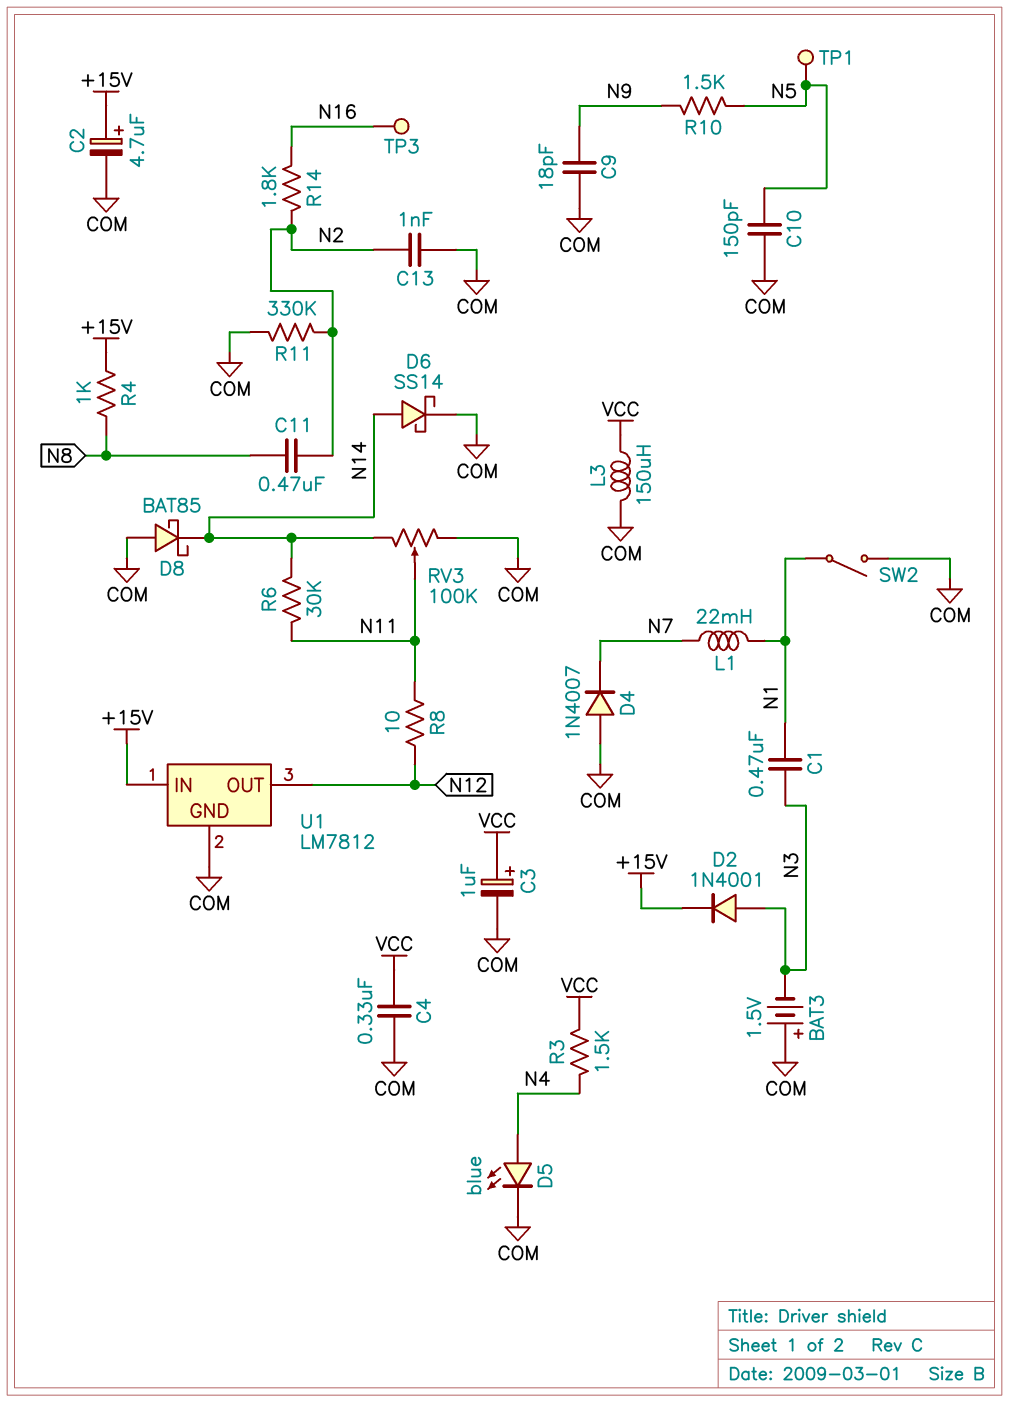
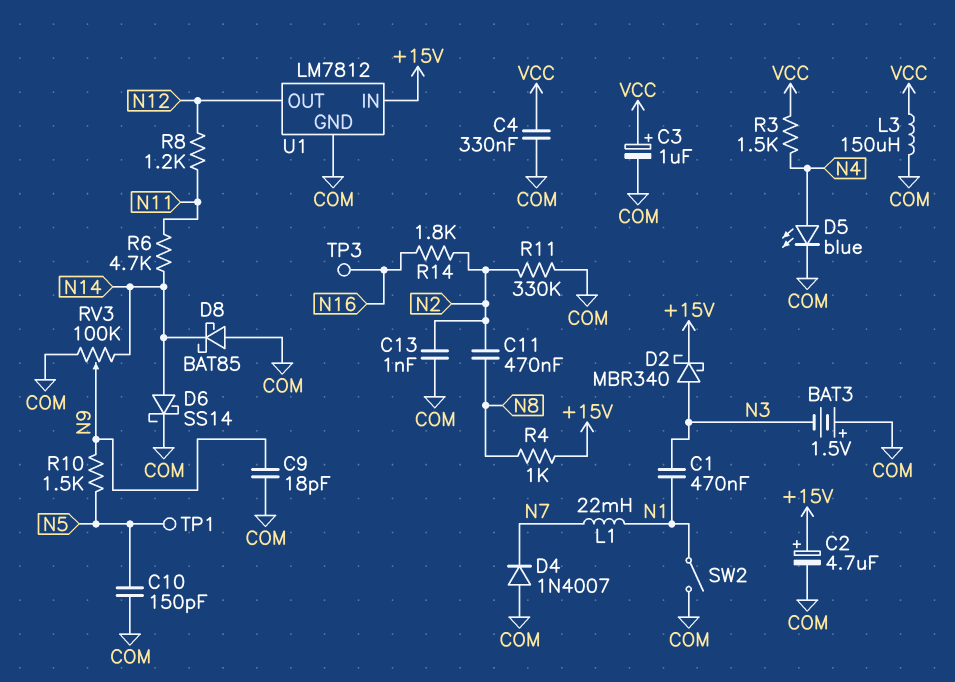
D2: diode 1N4001 (A N3, K +15V) -> schottky MBR340 (A N3, K +15V)
R6: 30k (N11, N14) -> 4.7k (N11, N14)
R8: 10 (N11, N12) -> 1.2k (N11, N12)
RV3: 100k (COM, N14, wiper N11) -> 100k (COM, N14, wiper N9)

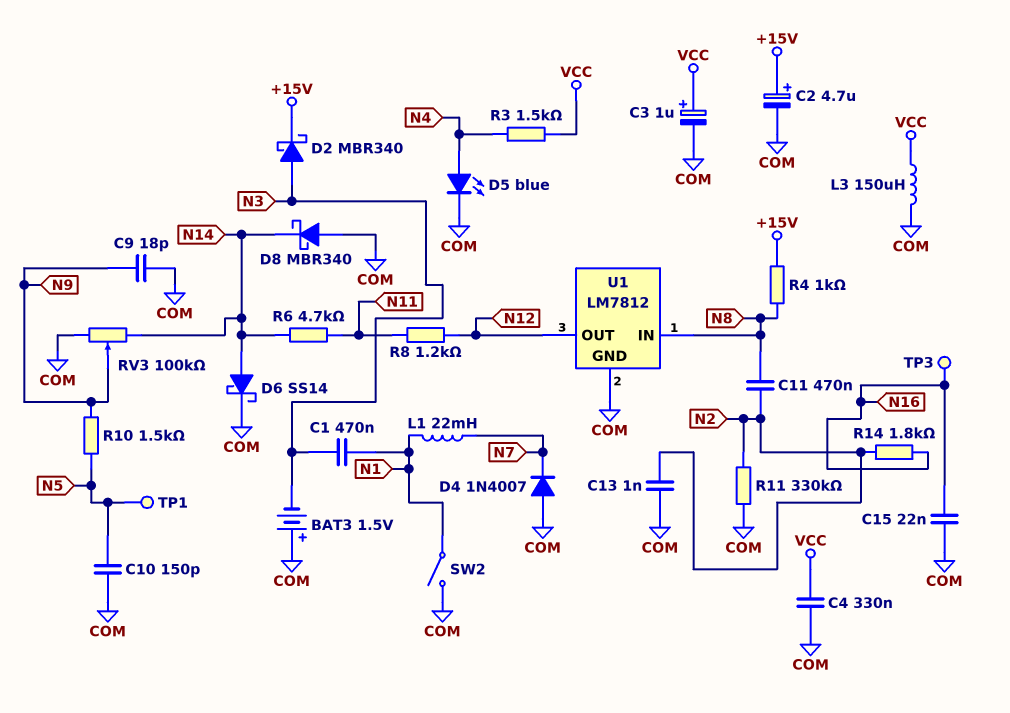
C15: none -> 22nF (COM, N16)
D8: schottky BAT85 (A COM, K N14) -> schottky MBR340 (A COM, K N14)
U1 pin IN: +15V -> N8

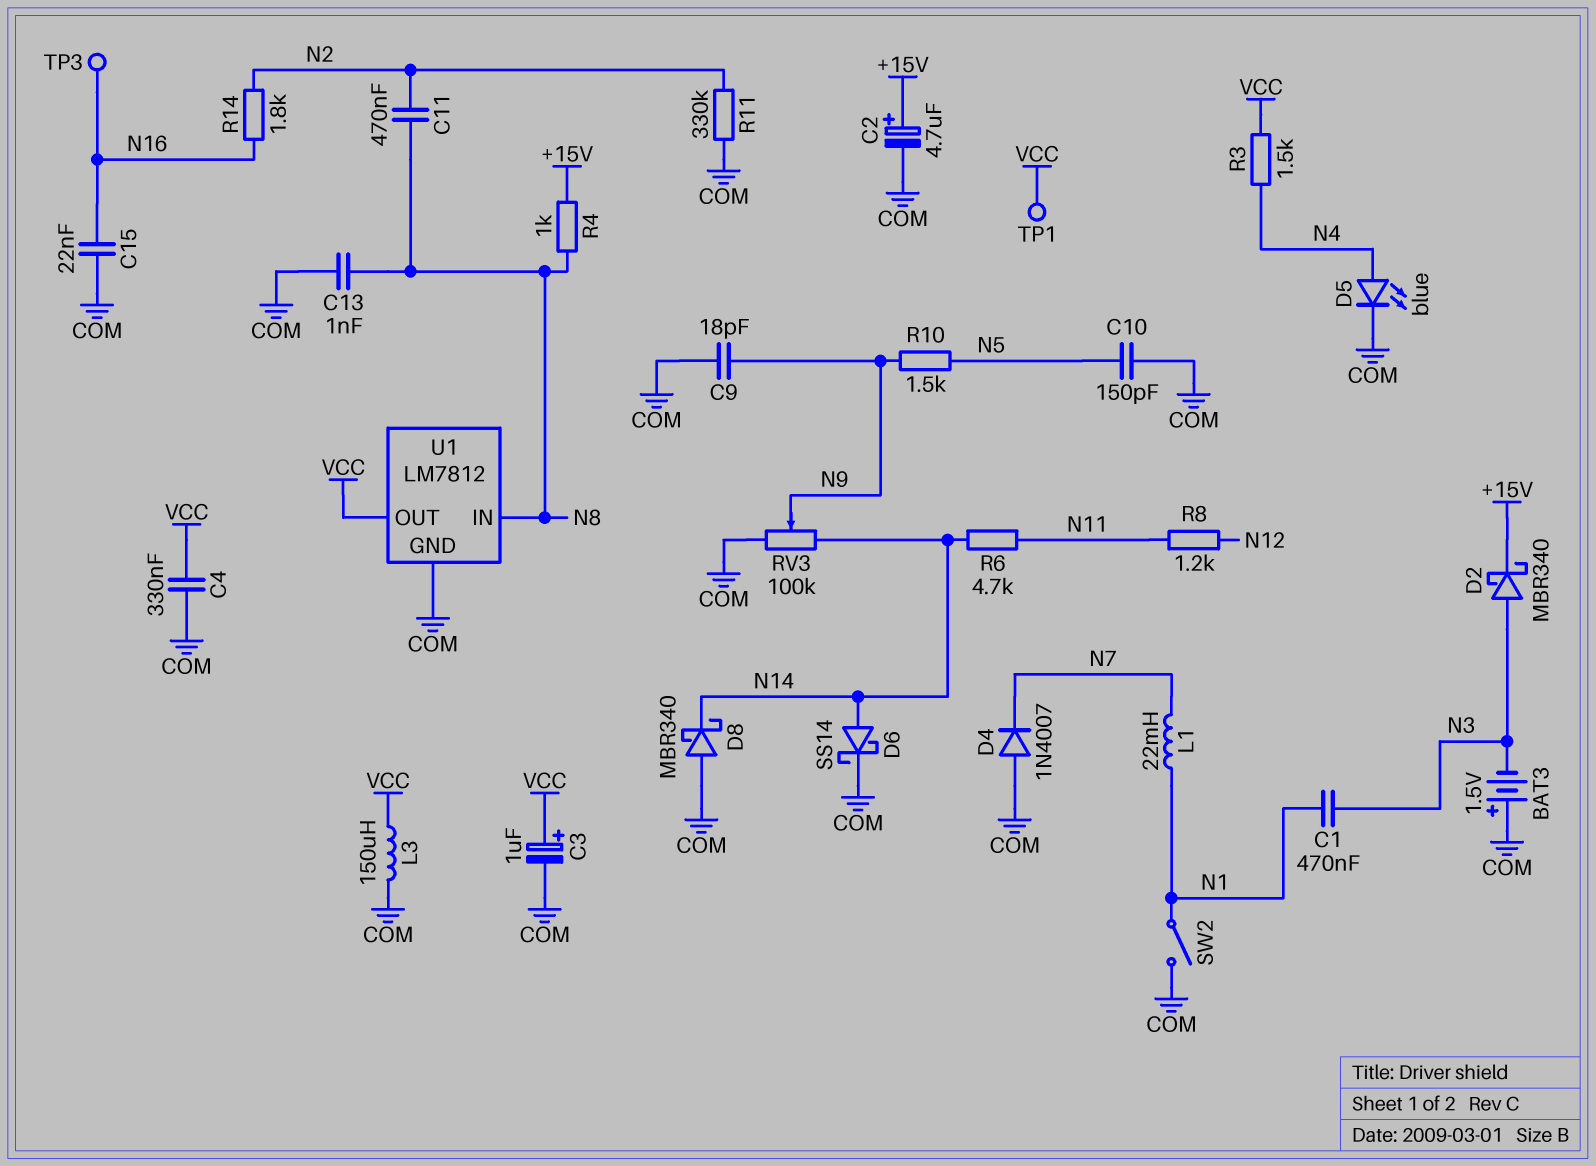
C13: 1nF (COM, N2) -> 1nF (COM, N8)
TP1: test point (N5) -> test point (VCC)
U1 pin OUT: N12 -> VCC

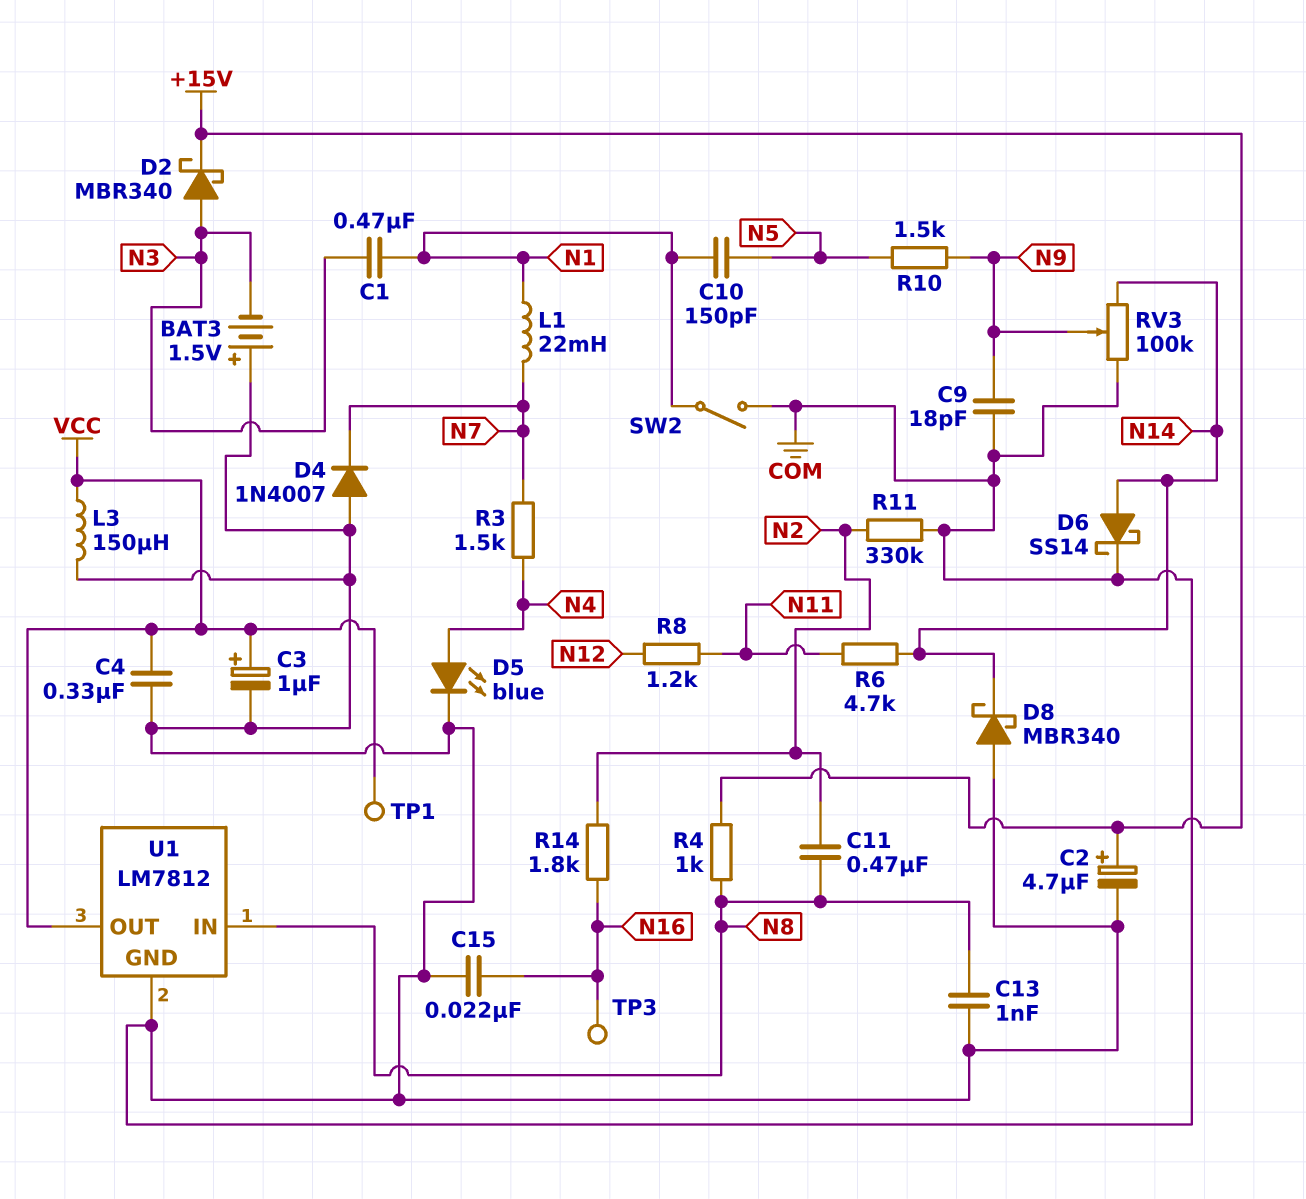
C10: 150pF (COM, N5) -> 150pF (N1, N5)
R3: 1.5k (N4, VCC) -> 1.5k (N4, N7)

